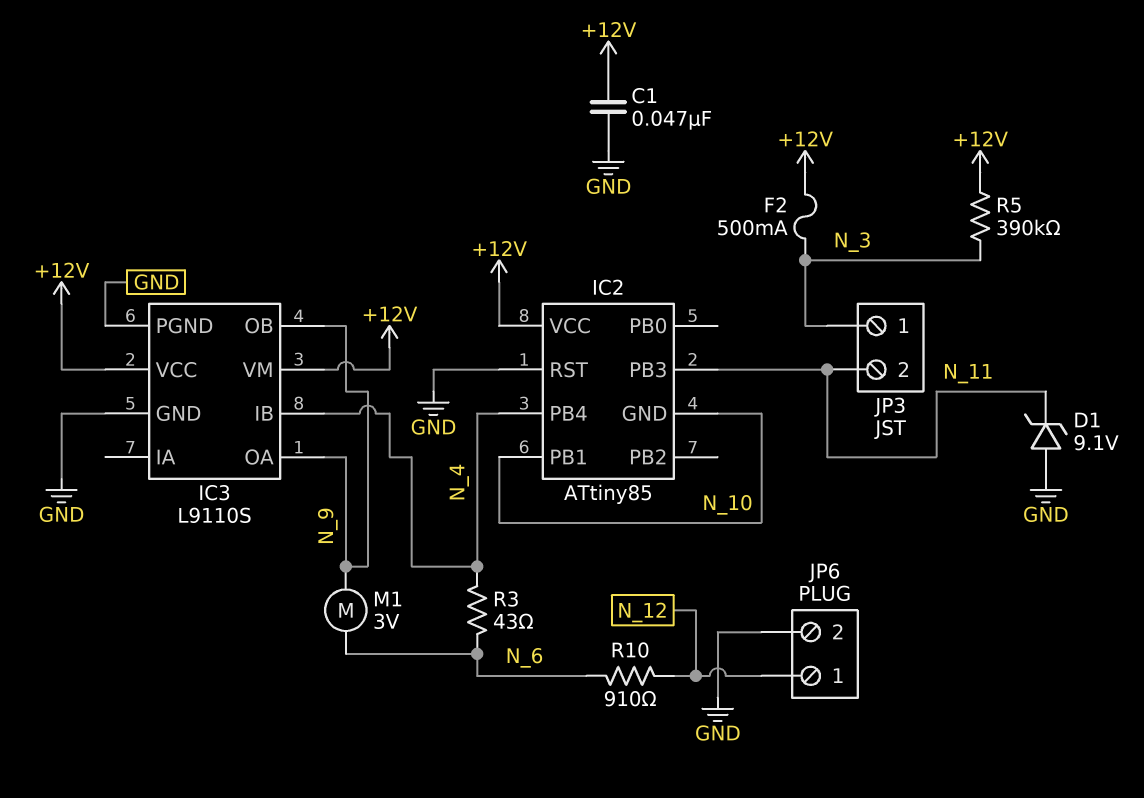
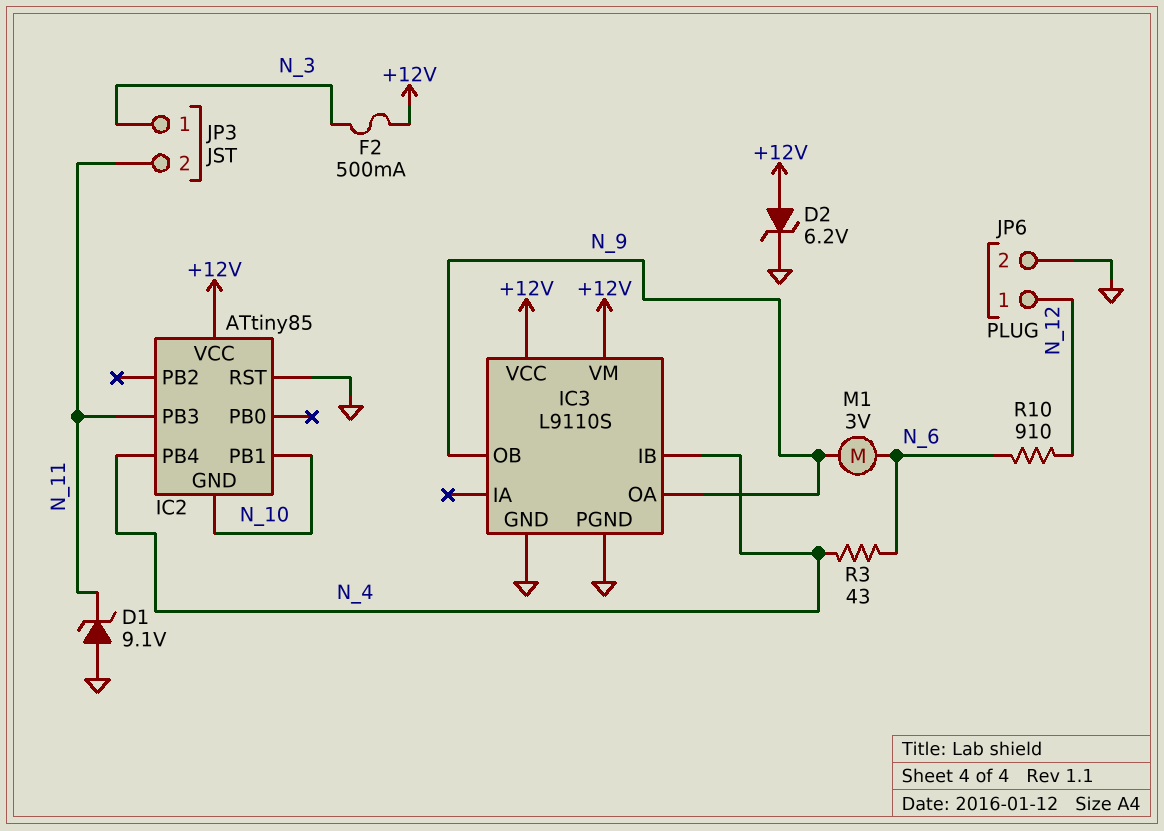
C1: 47nF (+12V, GND) -> none
D2: none -> zener 6.2V (A +12V, K GND)
R5: 390k (+12V, N_3) -> none

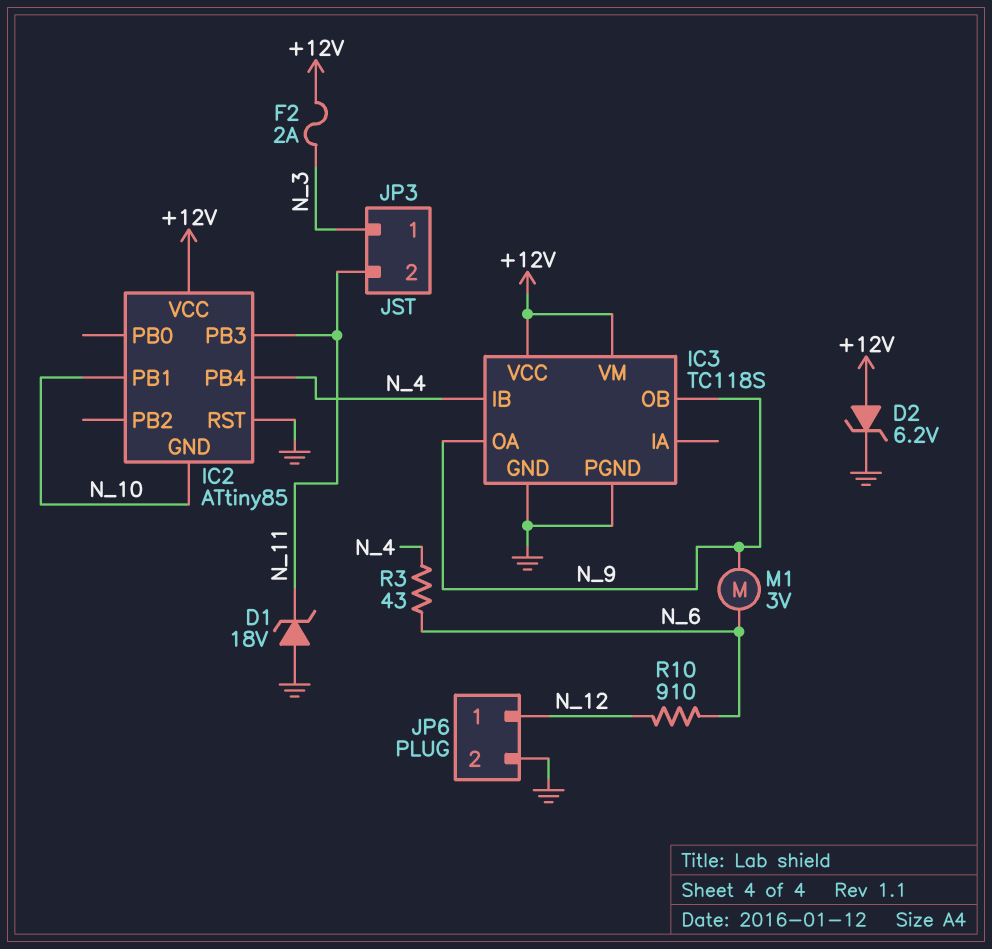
D1: zener 9.1V (A GND, K N_11) -> zener 18V (A GND, K N_11)
F2: 500mA (+12V, N_3) -> 2A (+12V, N_3)
IC3: L9110S -> TC118S

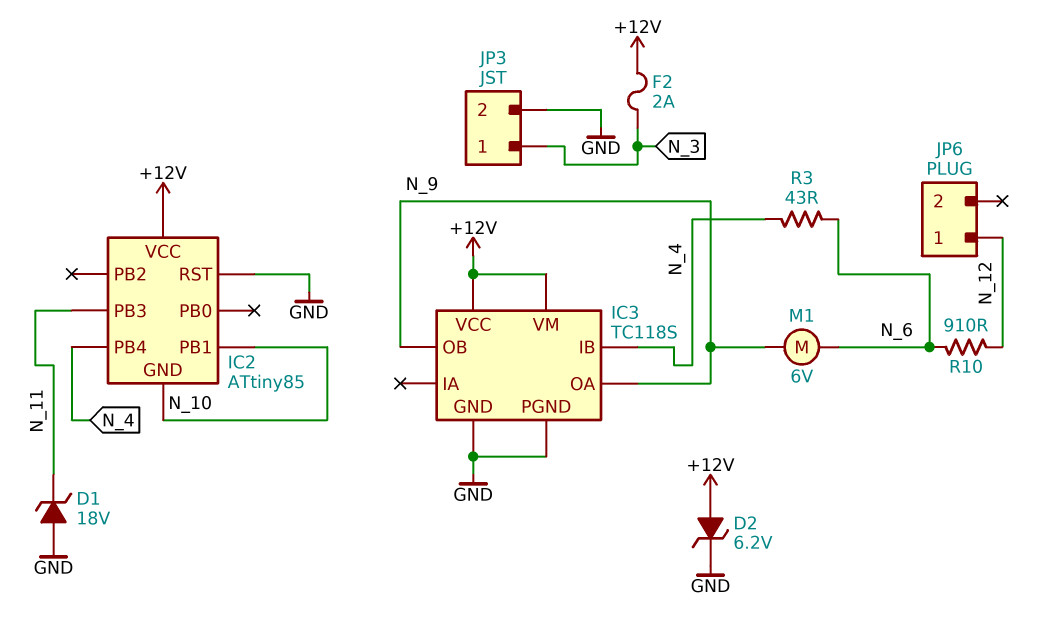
JP3 pin 2: N_11 -> GND
JP6 pin 2: GND -> none
M1: motor 3V (N_6, N_9) -> motor 6V (N_6, N_9)

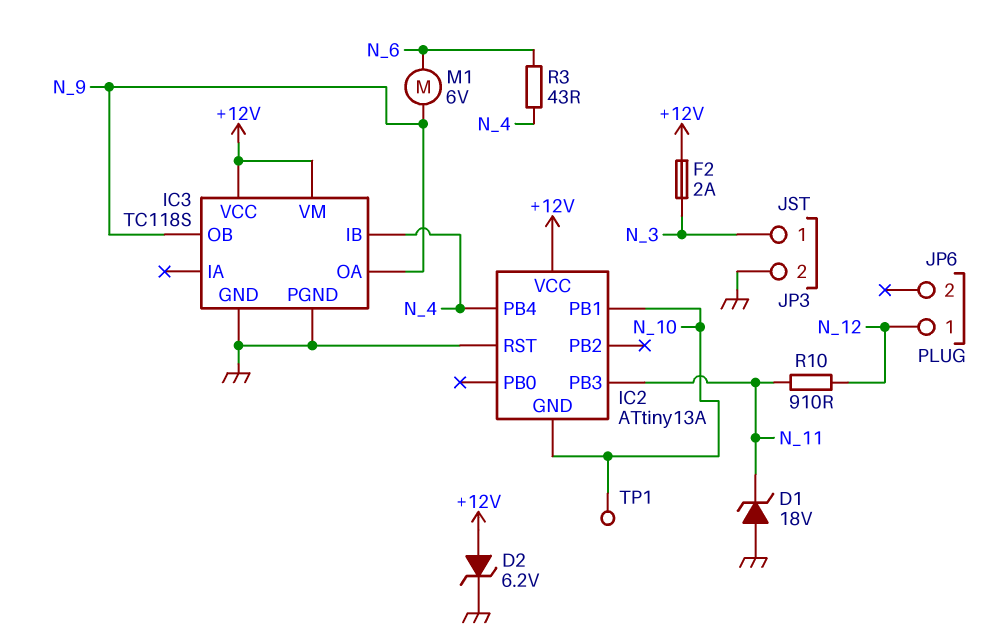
IC2: ATtiny85 -> ATtiny13A
R10: 910 (N_6, N_12) -> 910 (N_11, N_12)
TP1: none -> test point (N_10)

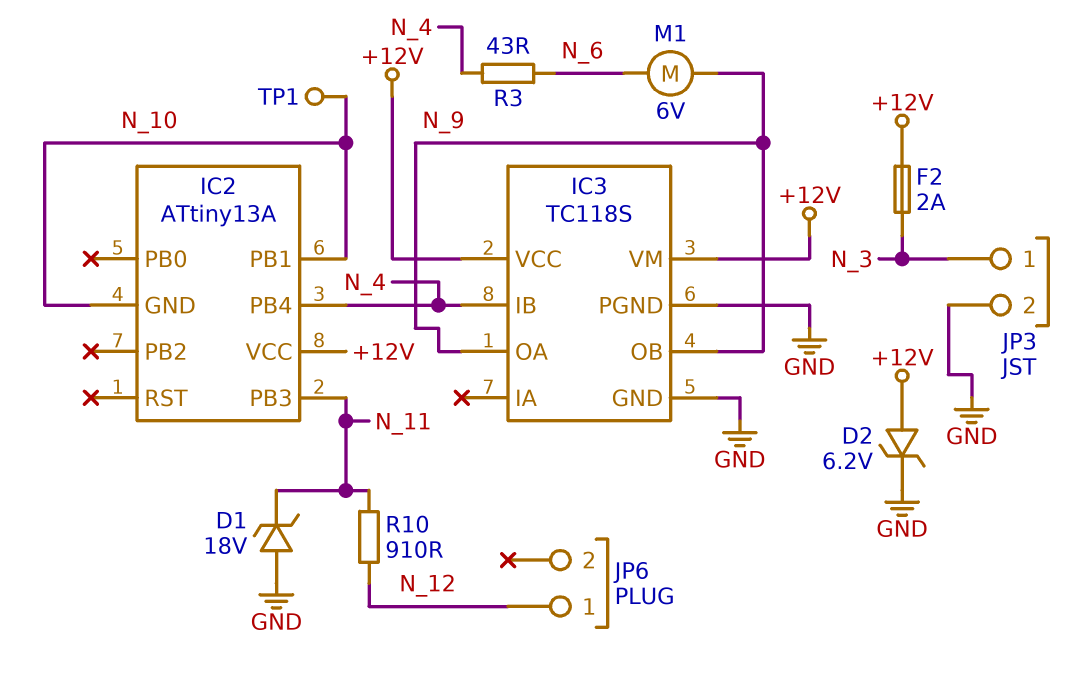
IC2 pin RST: GND -> none

